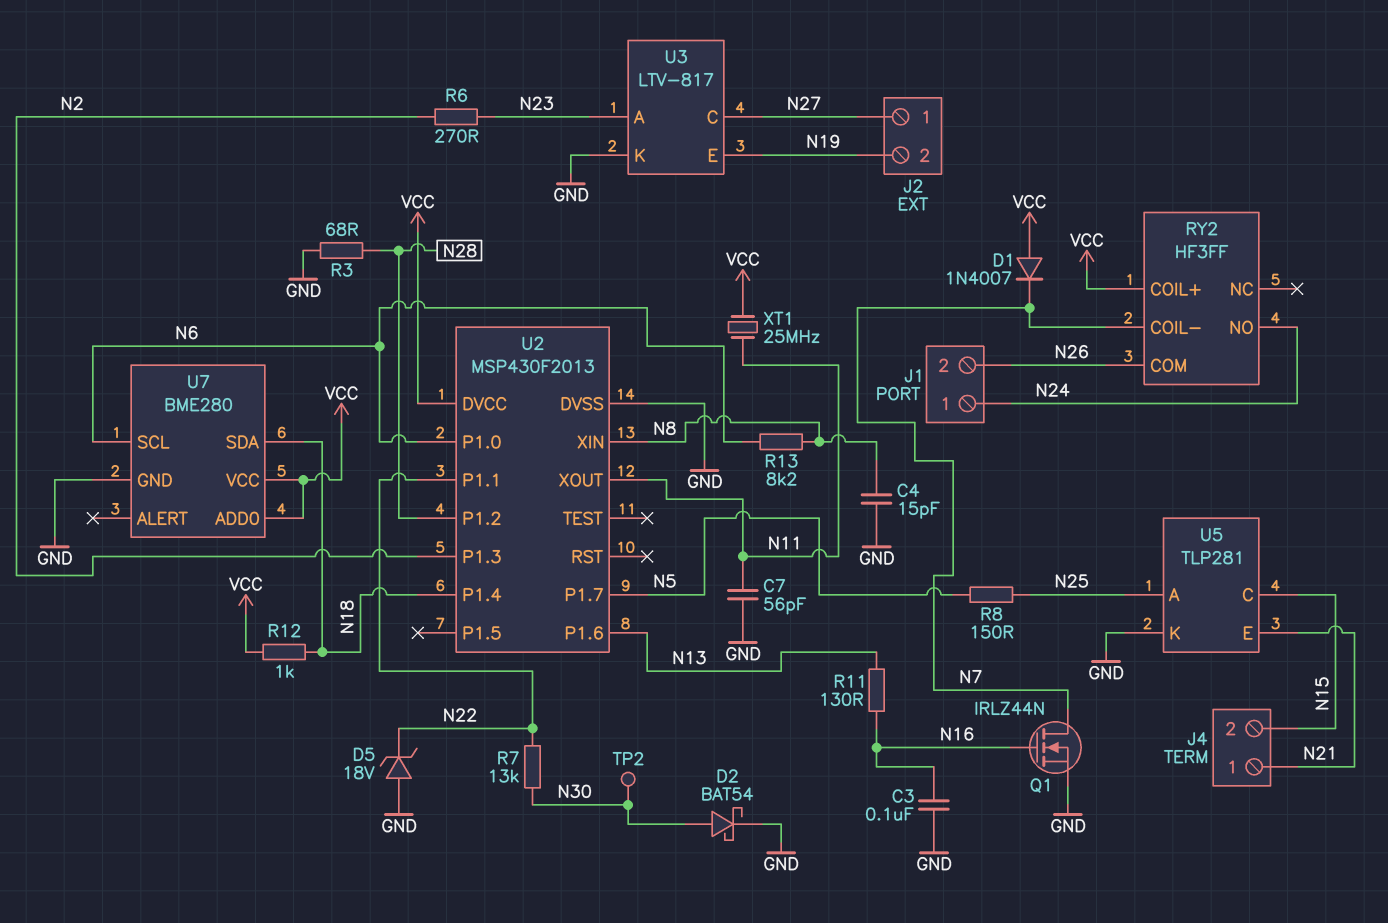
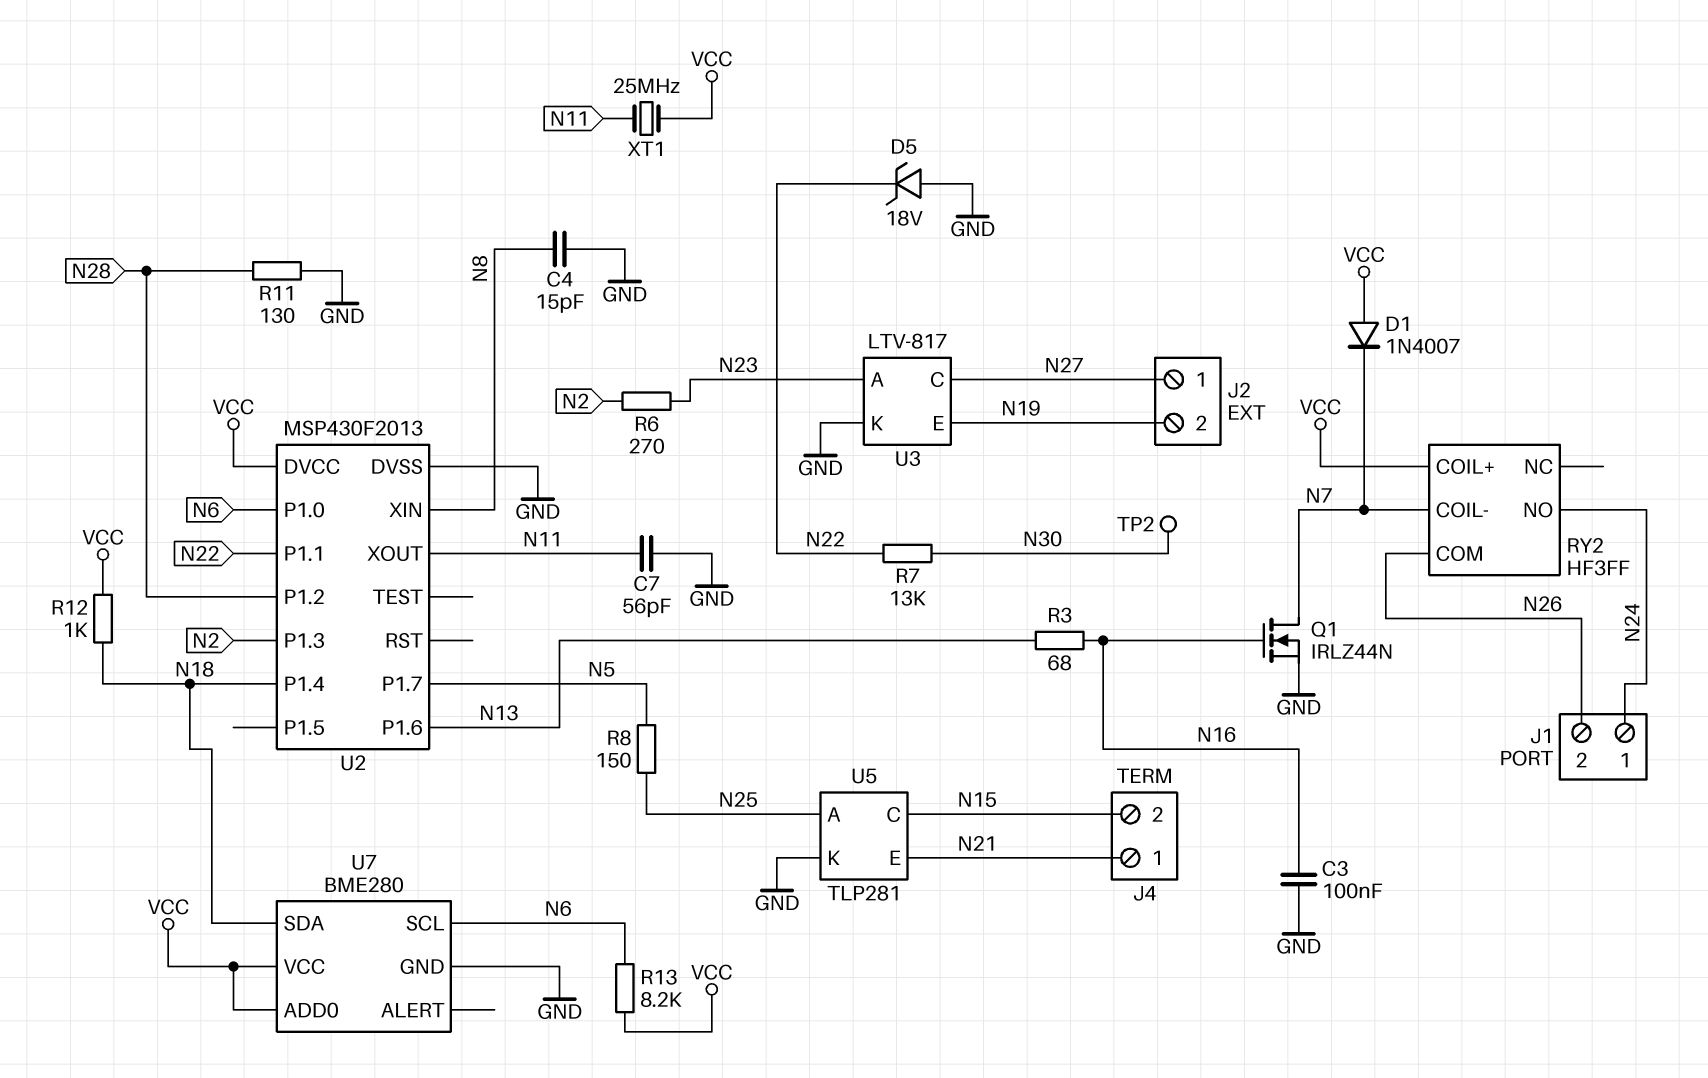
D2: schottky BAT54 (A N30, K GND) -> none
R3: 68 (GND, N28) -> 68 (N13, N16)
R11: 130 (N13, N16) -> 130 (GND, N28)
R13: 8.2k (N6, N8) -> 8.2k (N6, VCC)

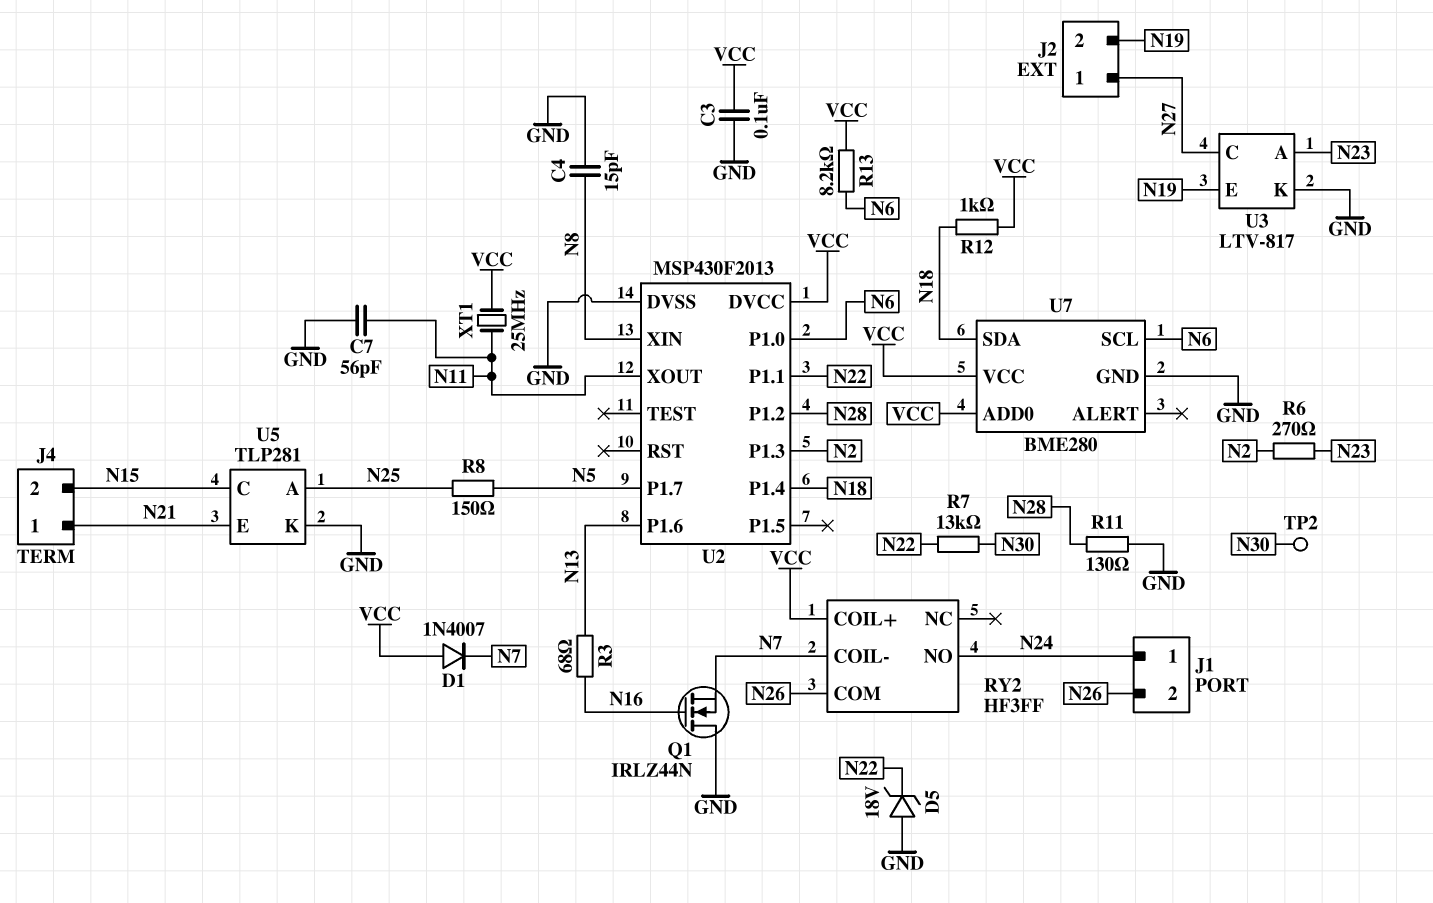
C3: 100nF (GND, N16) -> 100nF (GND, VCC)
Q1: NMOS IRLZ44N (G N16, D N7, S GND) -> NMOS IRLZ44N (G N16, D GND, S N7)

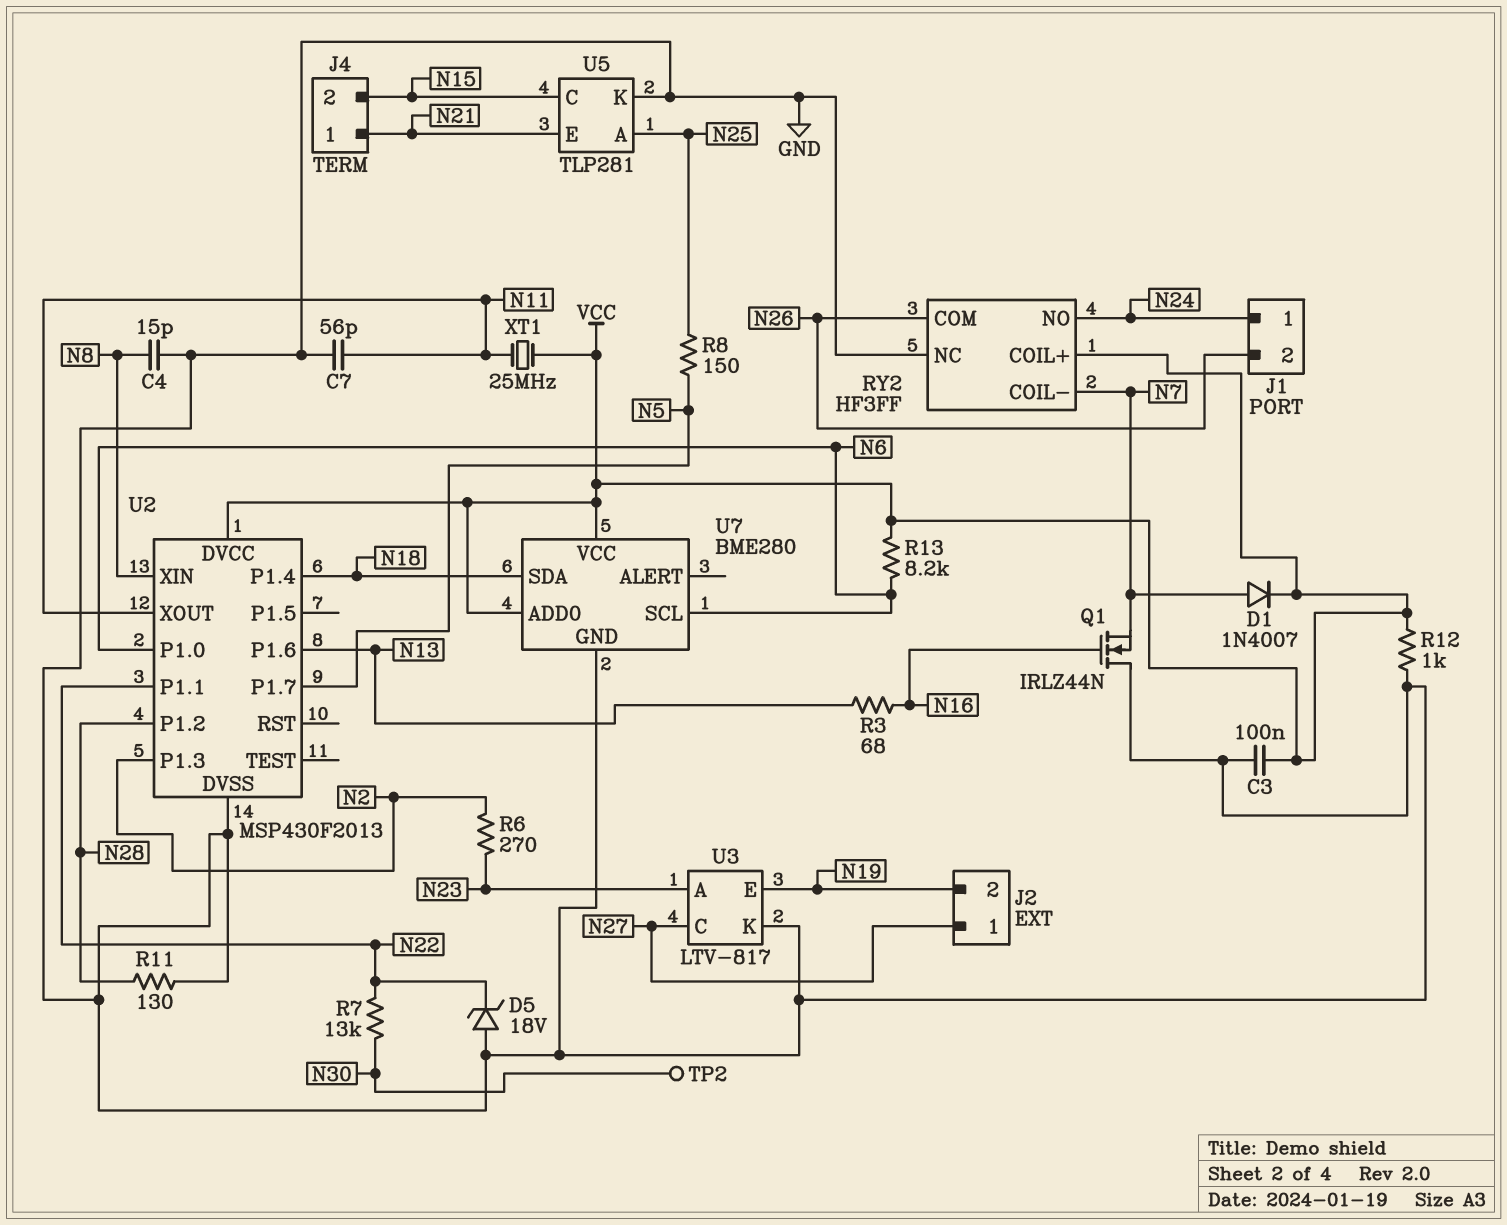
D1: diode 1N4007 (A VCC, K N7) -> diode 1N4007 (A N7, K VCC)
R12: 1k (N18, VCC) -> 1k (GND, VCC)
RY2 pin NC: none -> GND

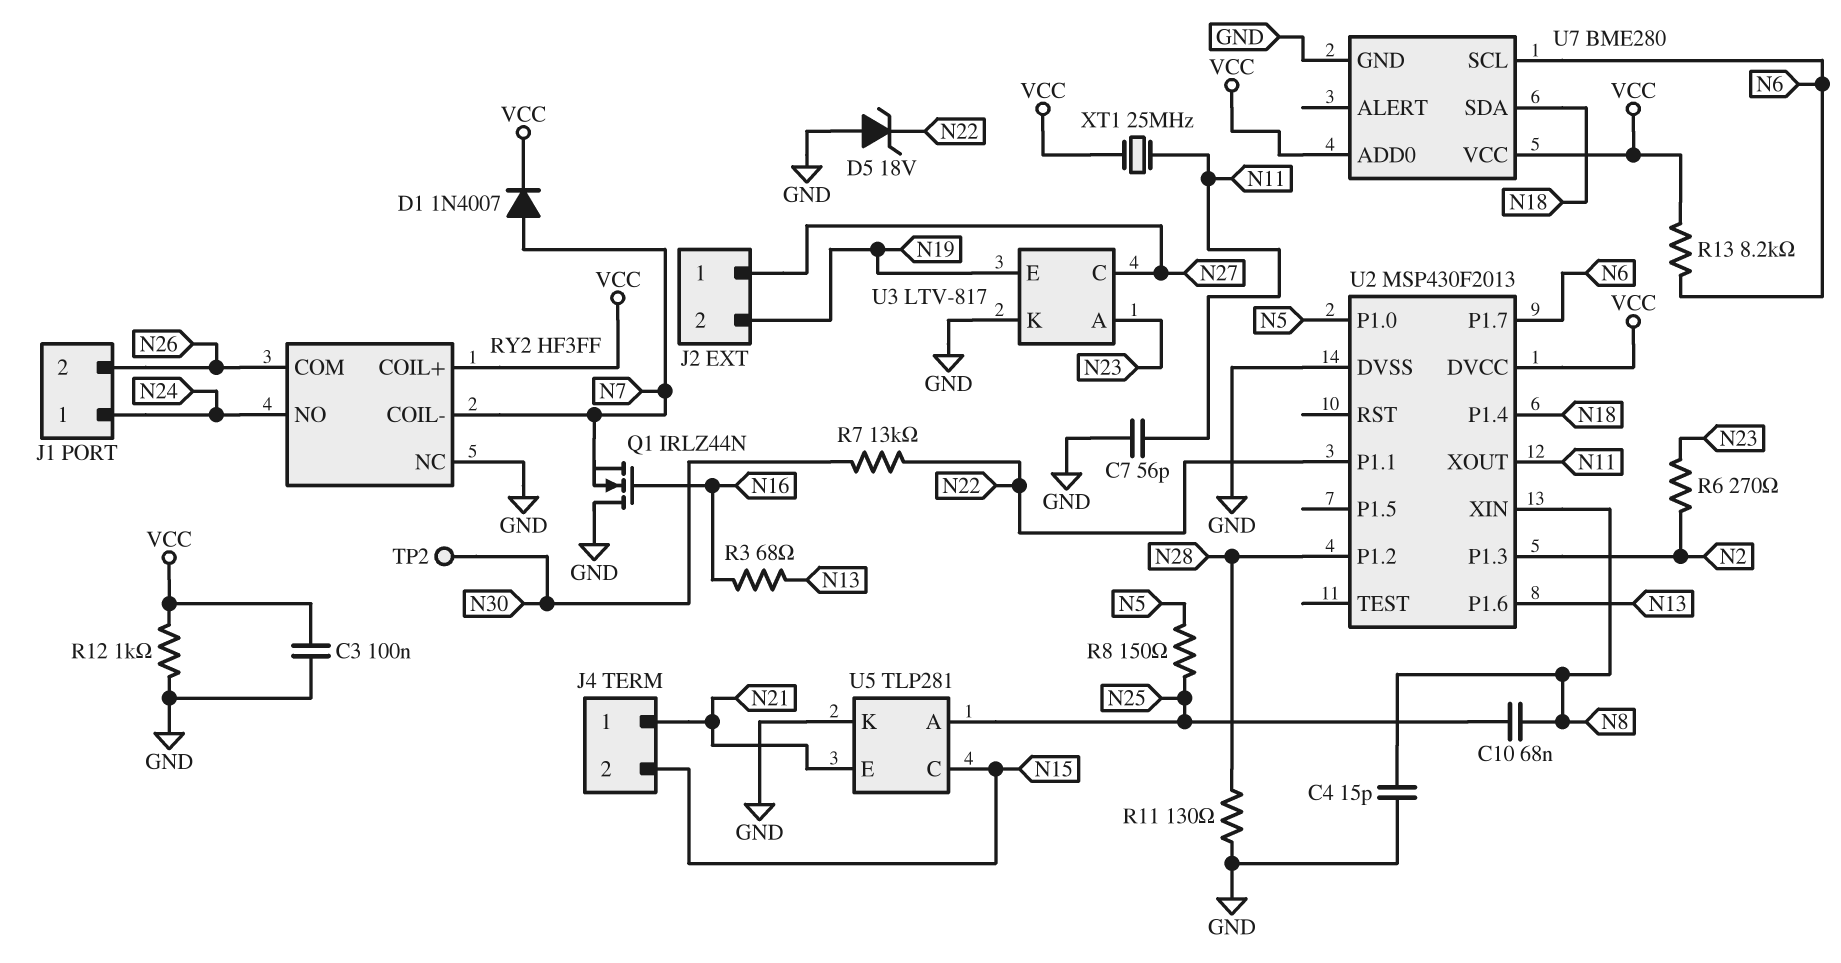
C10: none -> 68nF (N8, N25)
U2 pin P1.0: N6 -> N5
U2 pin P1.7: N5 -> N6

